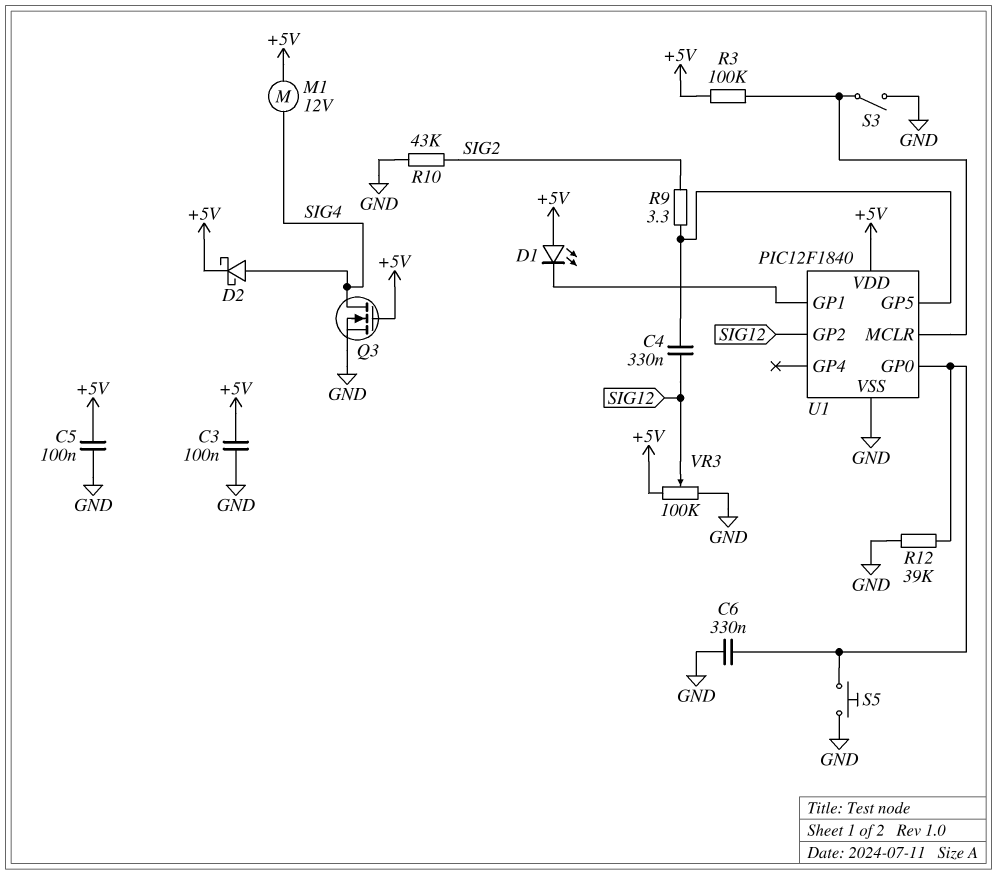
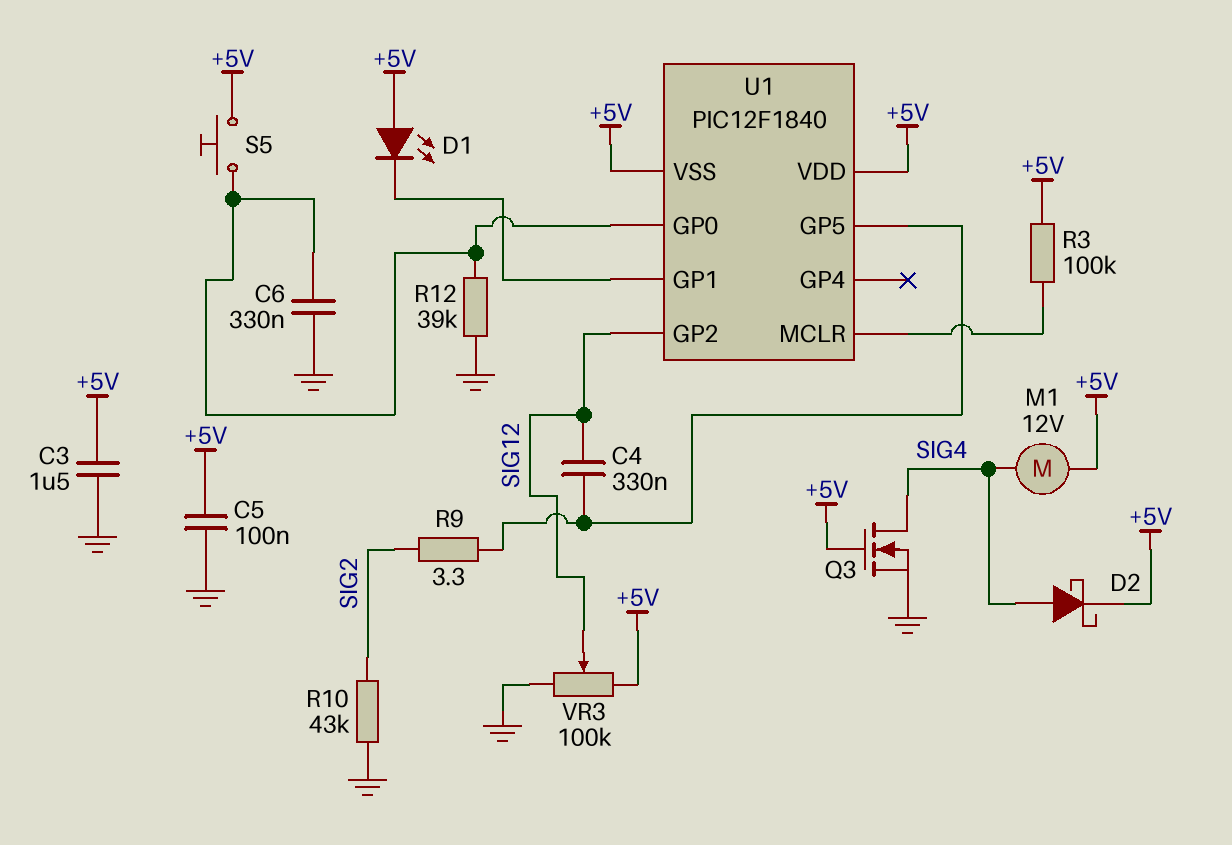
C3: 100nF (+5V, GND) -> 1.5uF (+5V, GND)
S3: switch (GND, U1/MCLR) -> none
S5: button (GND, U1/GP0) -> button (+5V, U1/GP0)
U1 pin VSS: GND -> +5V

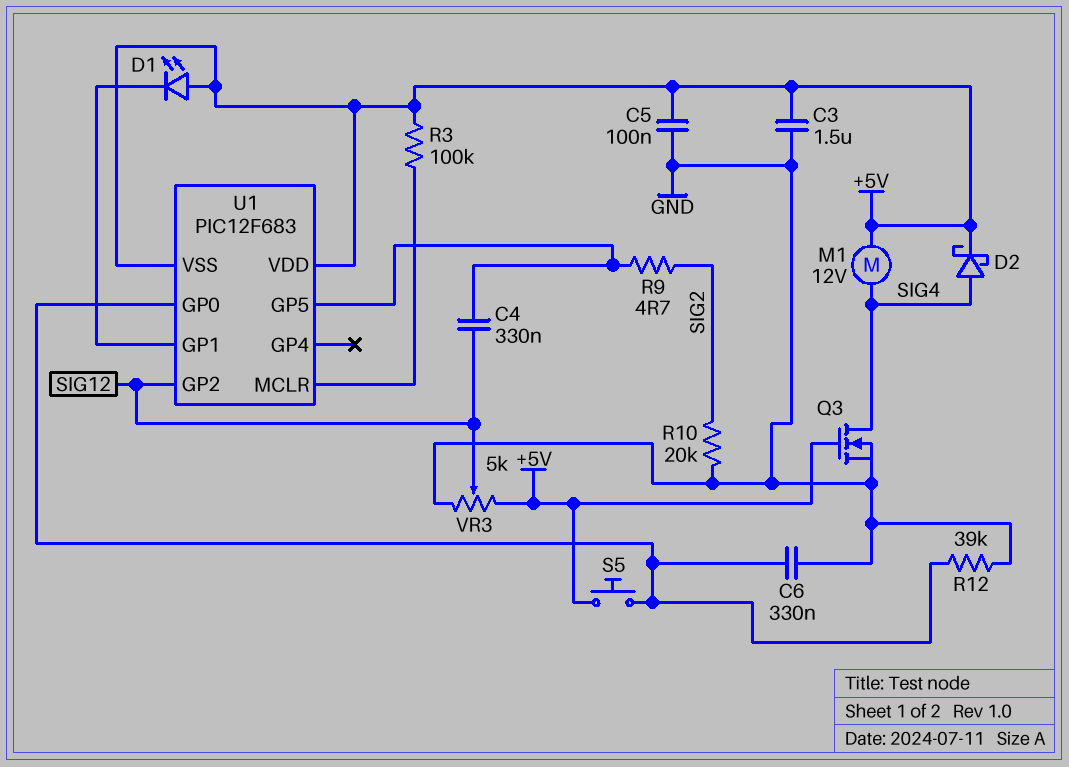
R9: 3.3 (SIG2, U1/GP5) -> 4.7 (SIG2, U1/GP5)
R10: 43k (GND, SIG2) -> 20k (GND, SIG2)
U1: PIC12F1840 -> PIC12F683
VR3: 100k (+5V, GND, wiper SIG12) -> 5k (+5V, GND, wiper SIG12)

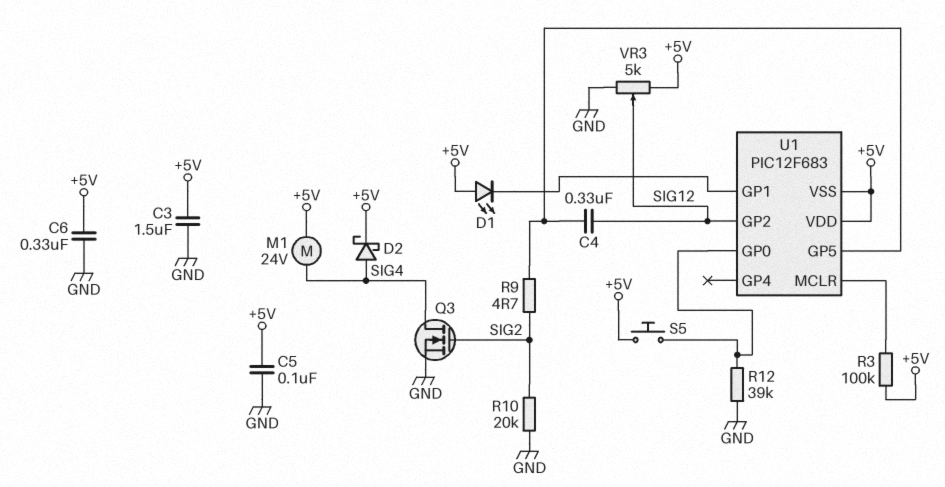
C6: 330nF (GND, U1/GP0) -> 330nF (+5V, GND)
M1: motor 12V (+5V, SIG4) -> motor 24V (+5V, SIG4)
Q3: NMOS (G +5V, D SIG4, S GND) -> NMOS (G SIG2, D SIG4, S GND)

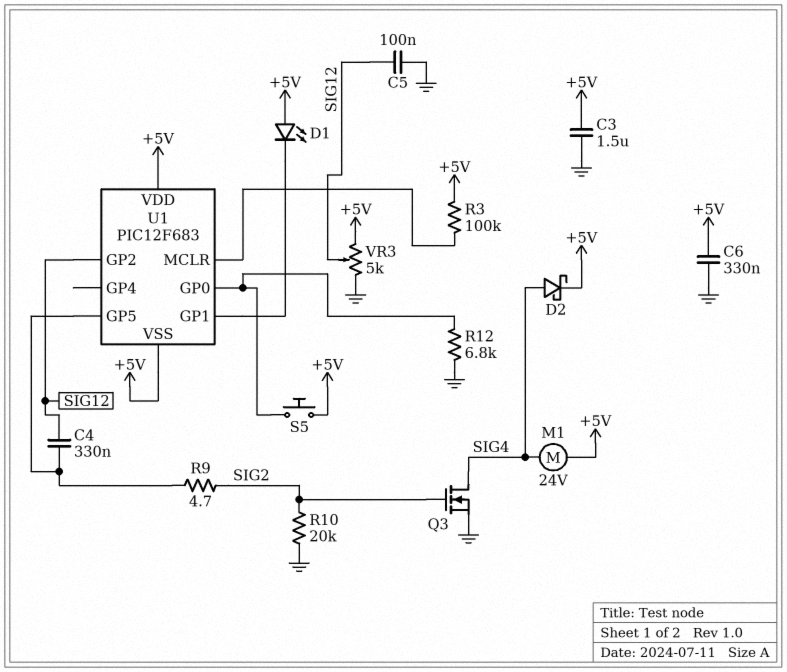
C5: 100nF (+5V, GND) -> 100nF (GND, SIG12)
R12: 39k (GND, U1/GP0) -> 6.8k (GND, U1/GP0)

